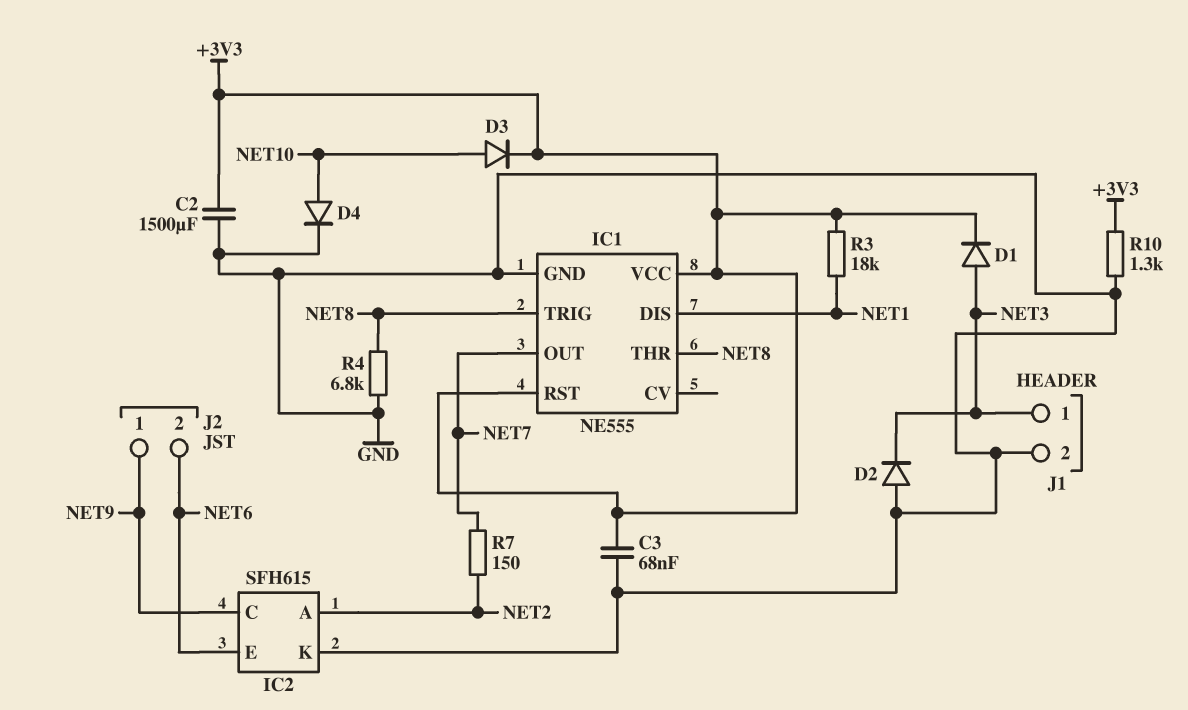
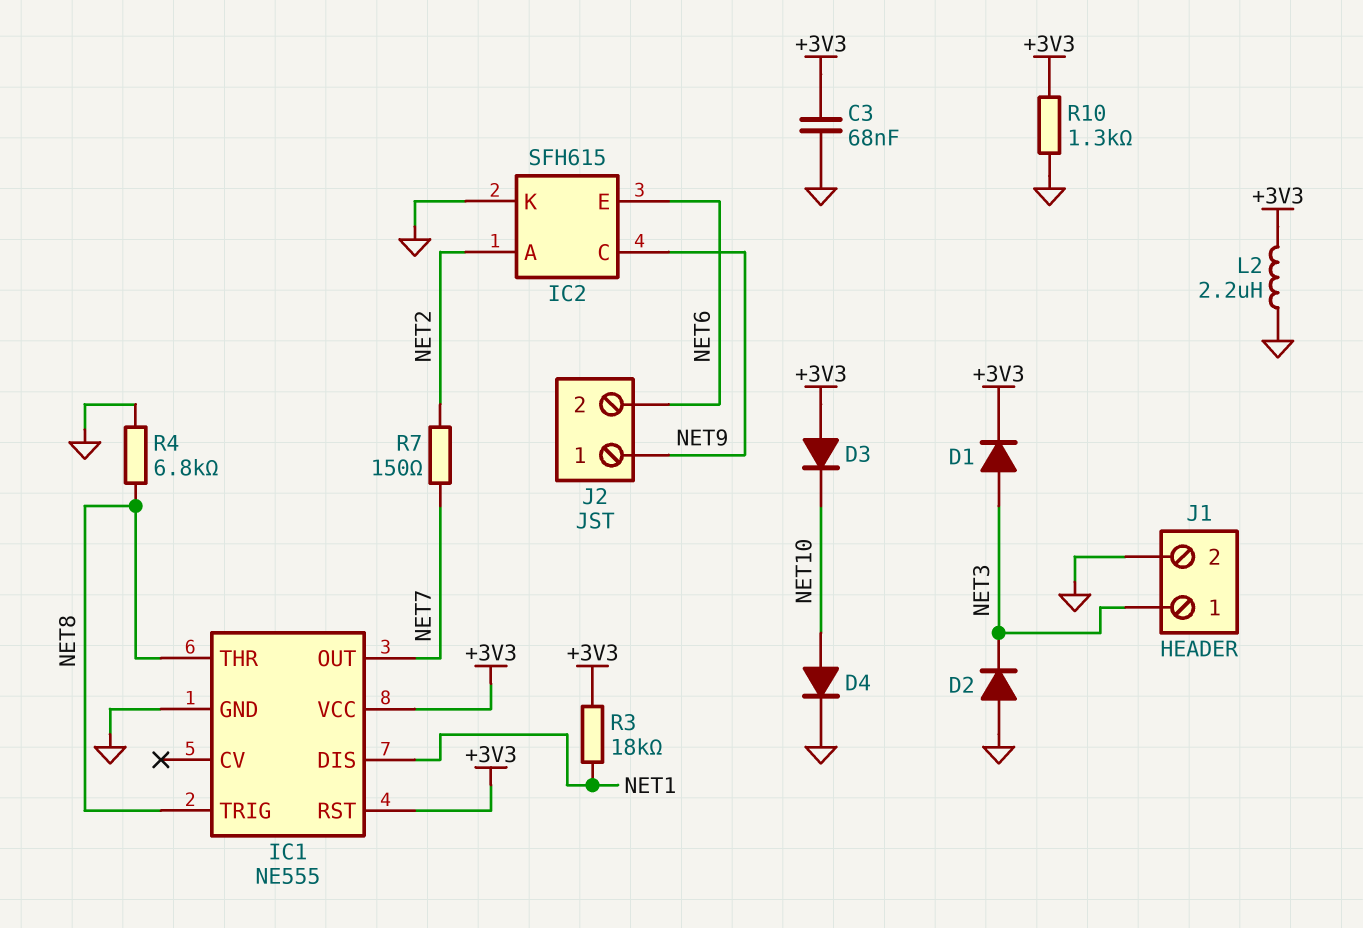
C2: 1500uF (+3V3, GND) -> none
D3: diode (A NET10, K +3V3) -> diode (A +3V3, K NET10)
L2: none -> 2.2uH (+3V3, GND)

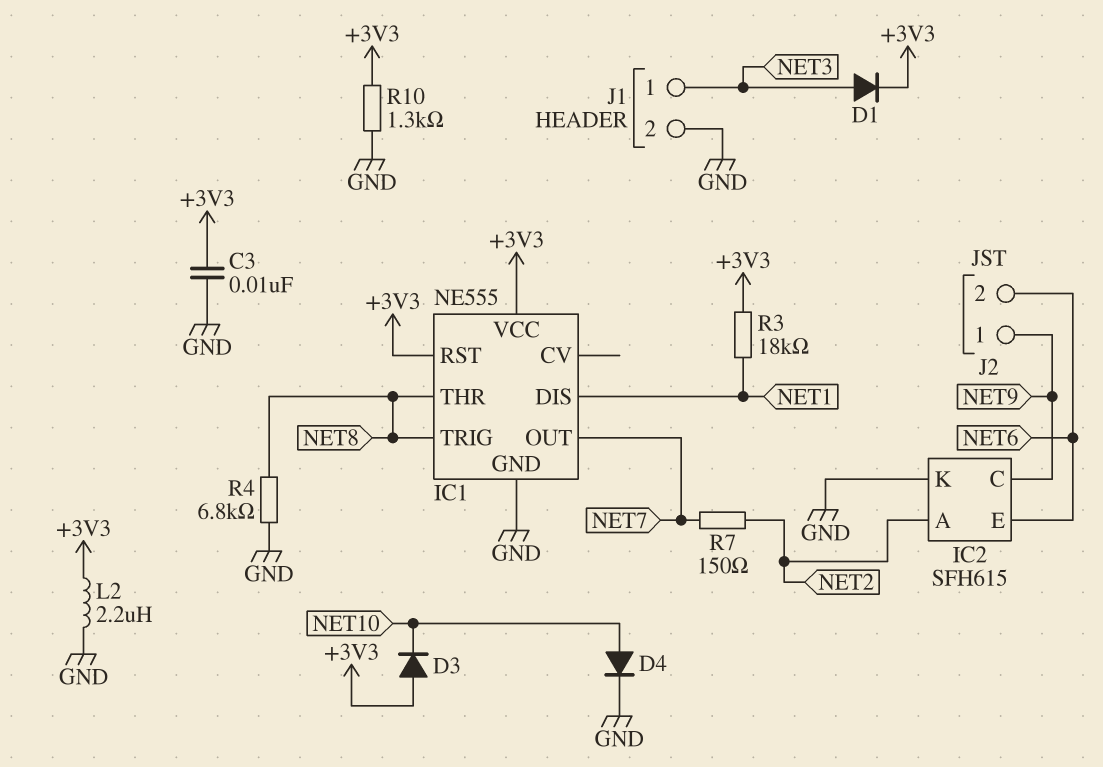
C3: 68nF (+3V3, GND) -> 10nF (+3V3, GND)
D2: diode (A GND, K NET3) -> none

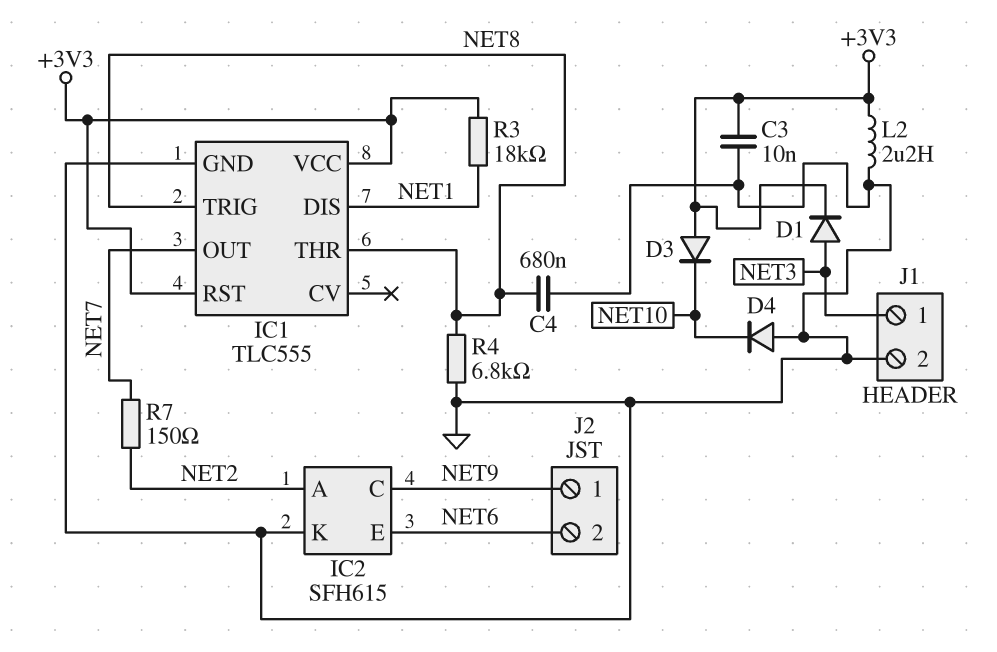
C4: none -> 680nF (GND, NET8)
D4: diode (A NET10, K GND) -> diode (A GND, K NET10)
IC1: NE555 -> TLC555
R10: 1.3k (+3V3, GND) -> none

